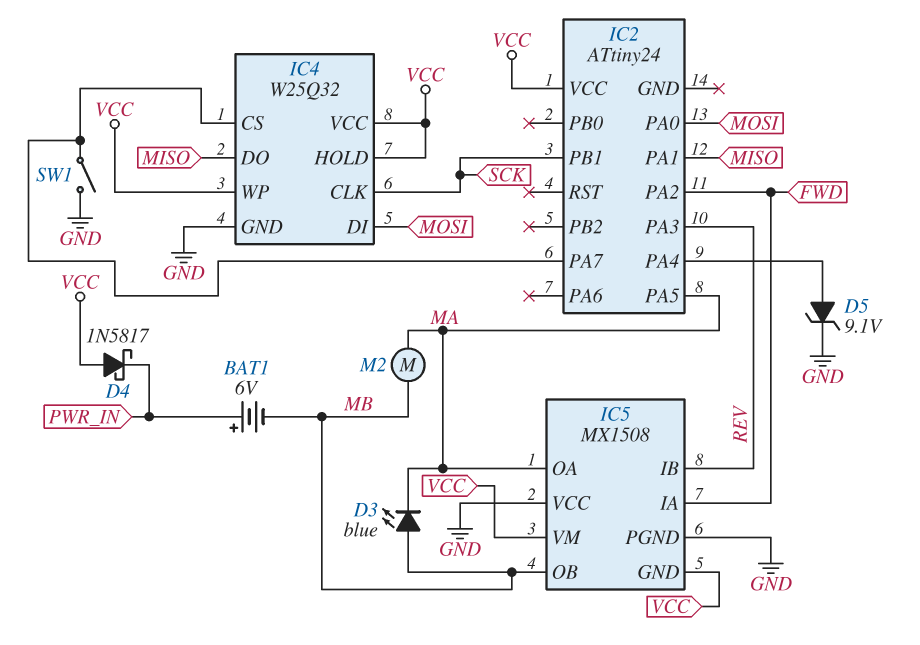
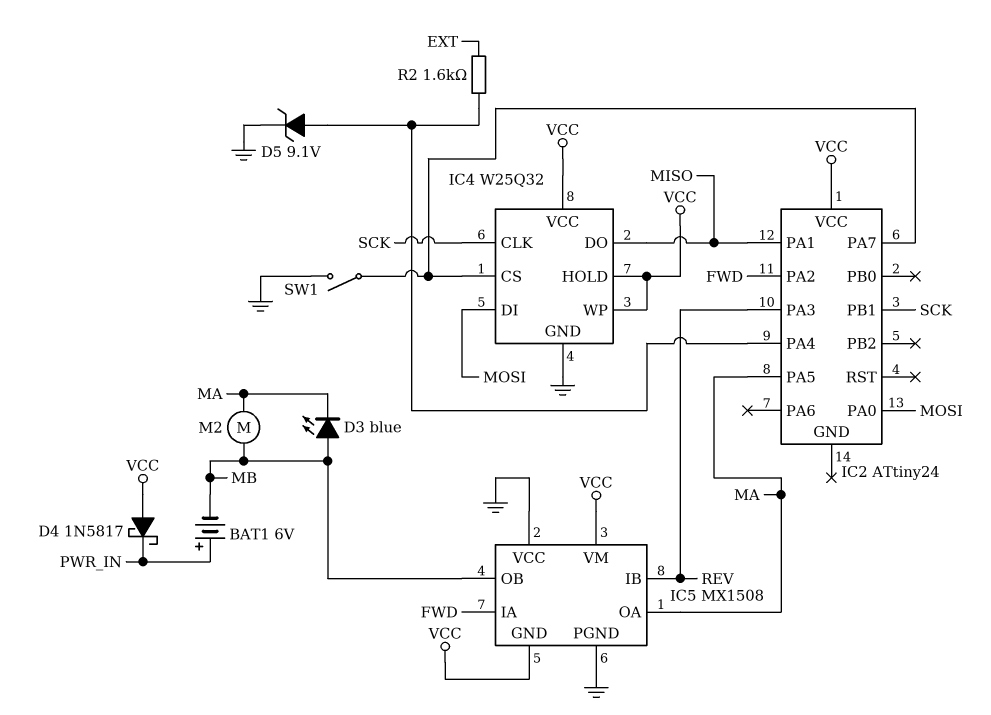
R2: none -> 1.6k (EXT, IC2/PA4)

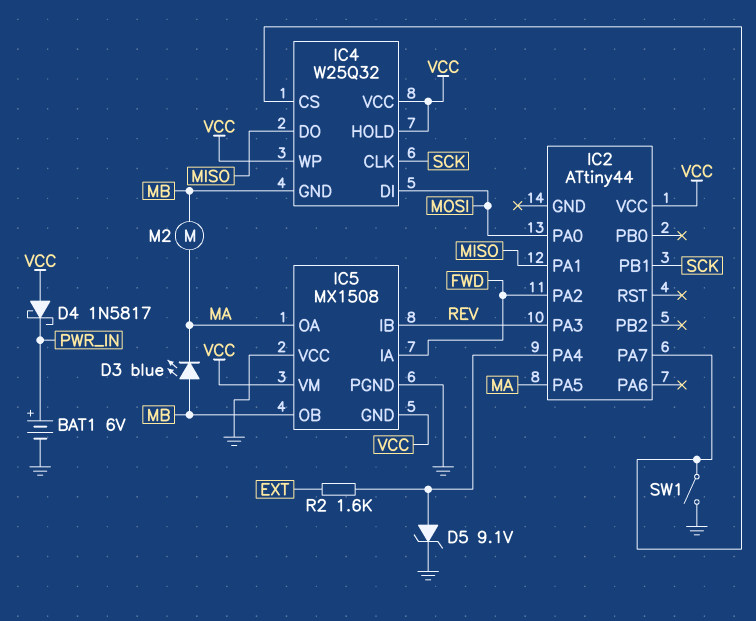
BAT1: 6V (plus PWR_IN, minus MB) -> 6V (plus PWR_IN, minus GND)
IC2: ATtiny24 -> ATtiny44
IC4 pin GND: GND -> MB

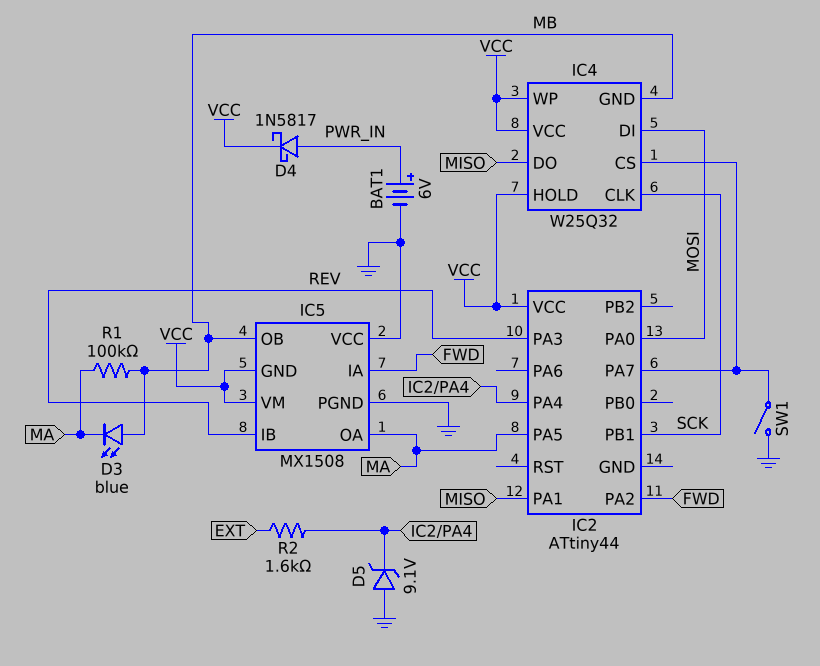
D4: schottky 1N5817 (A VCC, K PWR_IN) -> schottky 1N5817 (A PWR_IN, K VCC)
D5: zener 9.1V (A IC2/PA4, K GND) -> zener 9.1V (A GND, K IC2/PA4)
M2: motor (MA, MB) -> none
R1: none -> 100k (MA, MB)

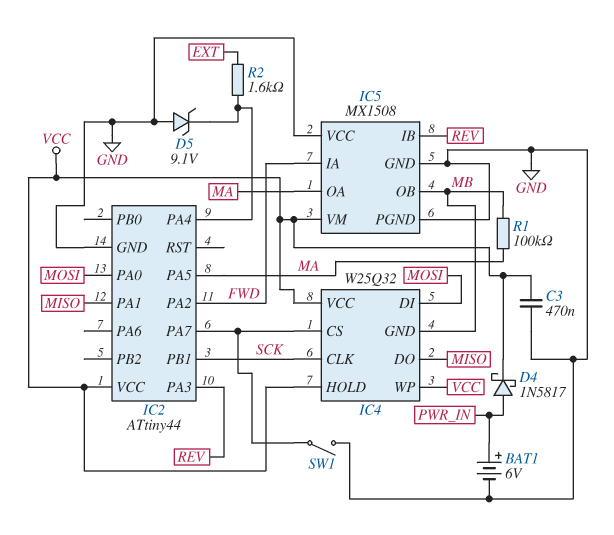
C3: none -> 470nF (GND, VCC)
D3: LED blue (A MB, K MA) -> none
IC2 pin GND: none -> GND
IC5 pin GND: VCC -> GND

